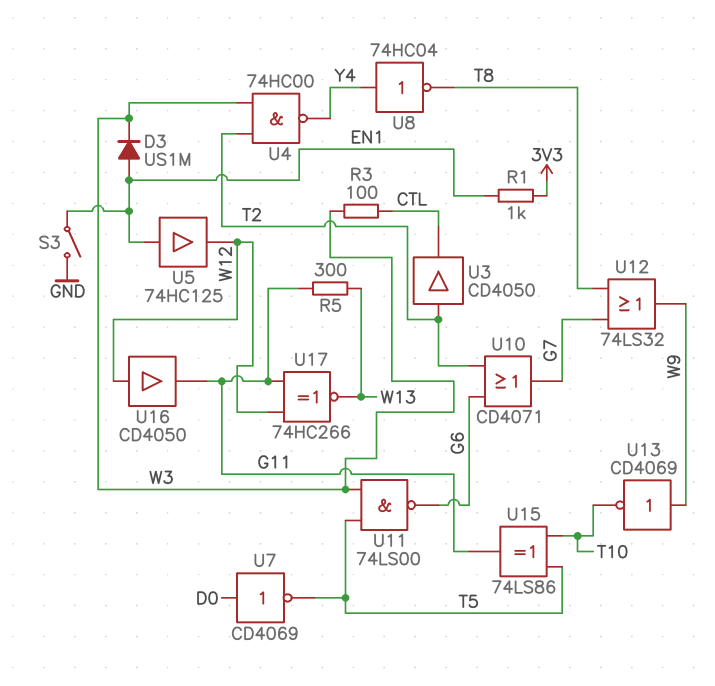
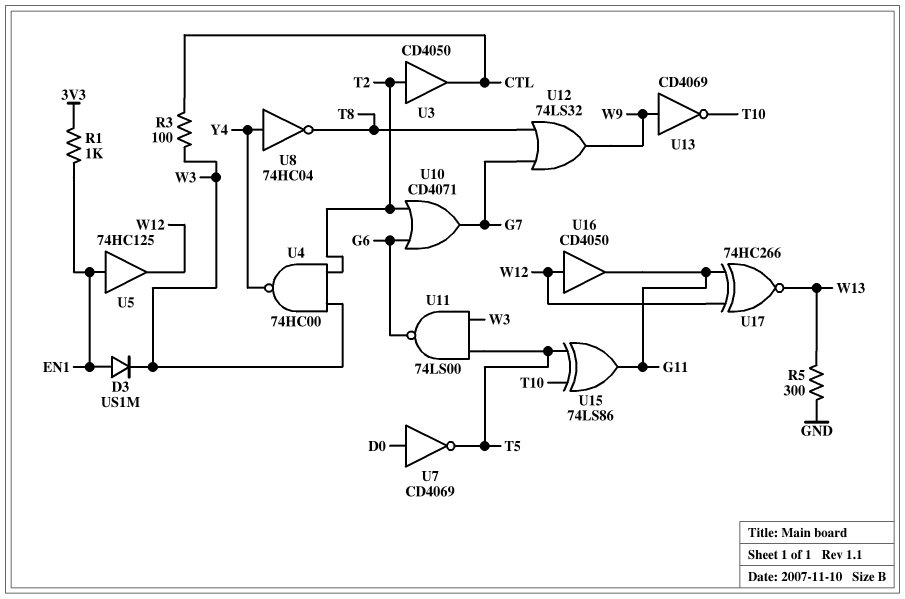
R5: 300 (G11, W13) -> 300 (GND, W13)
S3: switch (EN1, GND) -> none

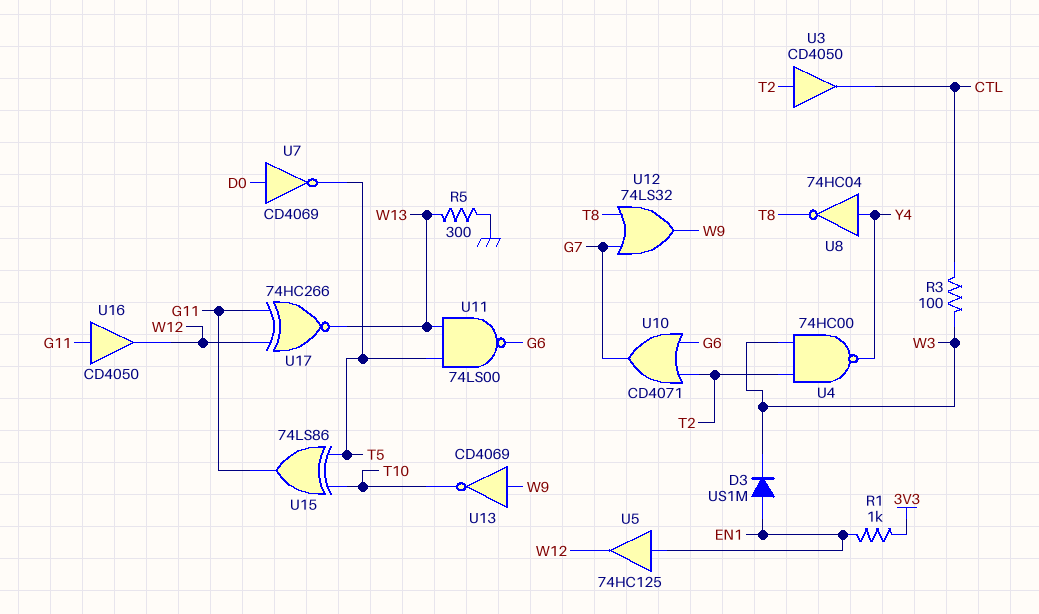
U11: NAND 74LS00 (in T5, in W3, out G6) -> NAND 74LS00 (in T5, in W13, out G6)
U16: buffer CD4050 (in W12, out G11) -> buffer CD4050 (in G11, out W12)

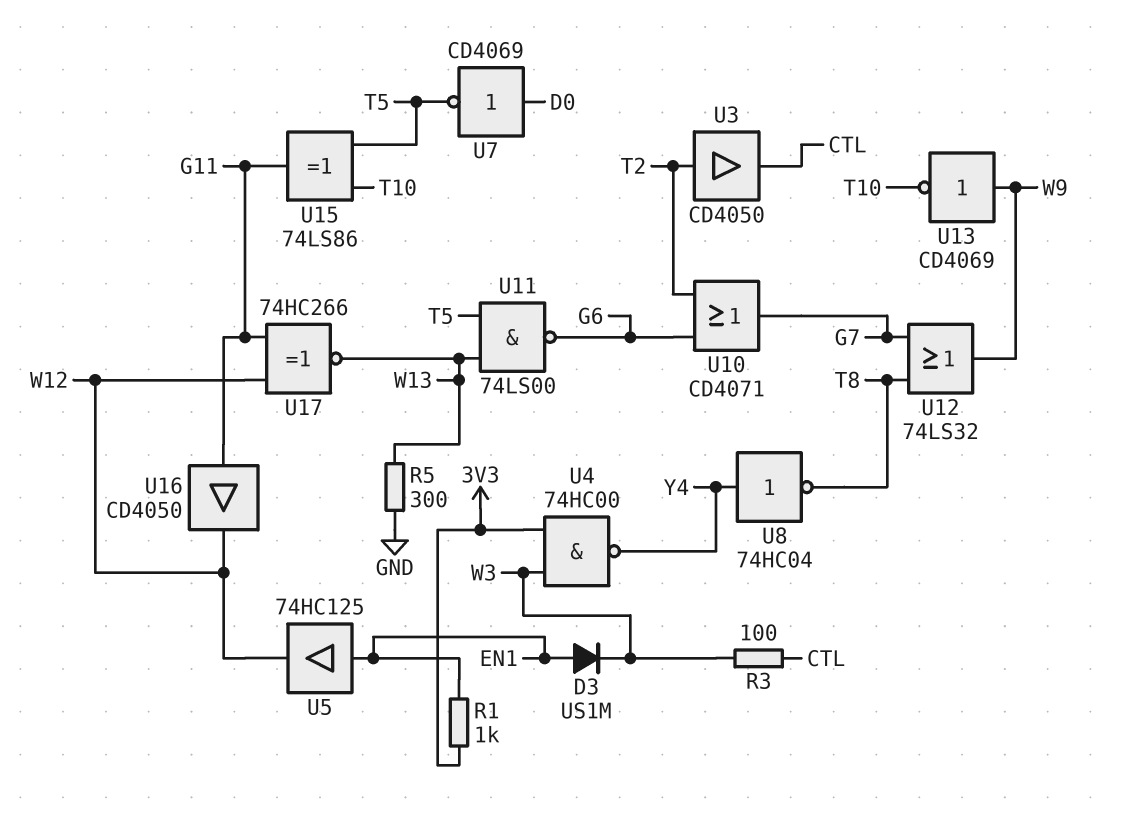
U4: NAND 74HC00 (in T2, in W3, out Y4) -> NAND 74HC00 (in 3V3, in W3, out Y4)

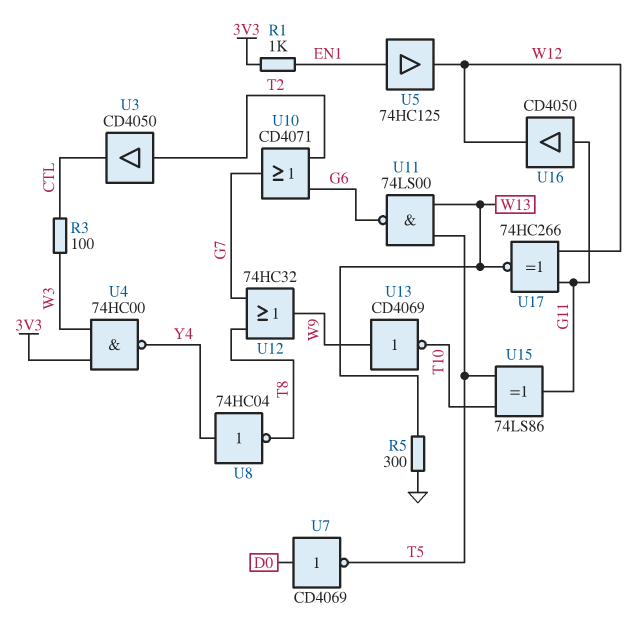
D3: diode US1M (A EN1, K W3) -> none
U12: OR 74LS32 (in G7, in T8, out W9) -> OR 74HC32 (in G7, in T8, out W9)

